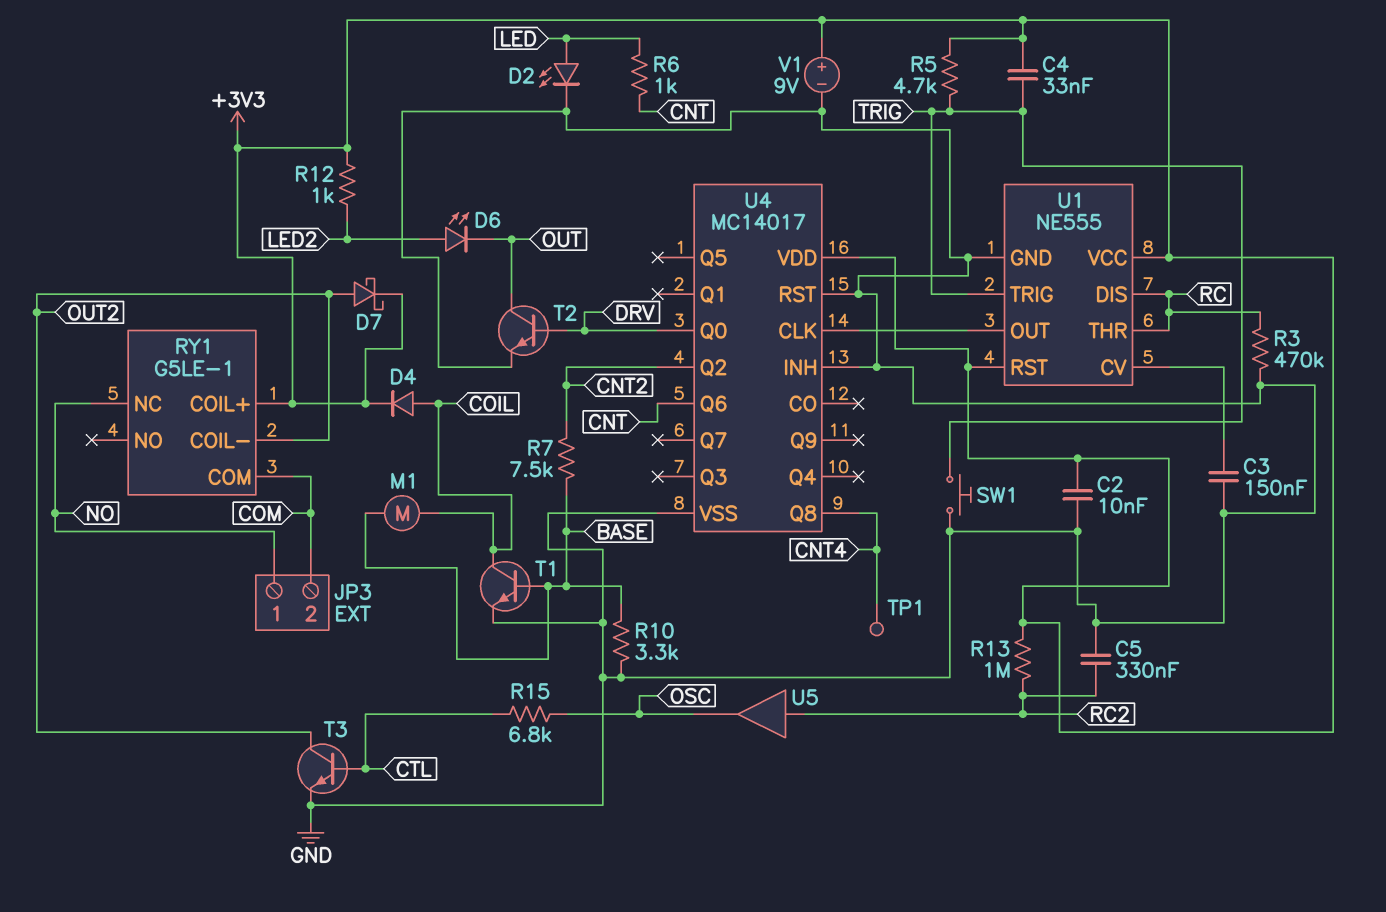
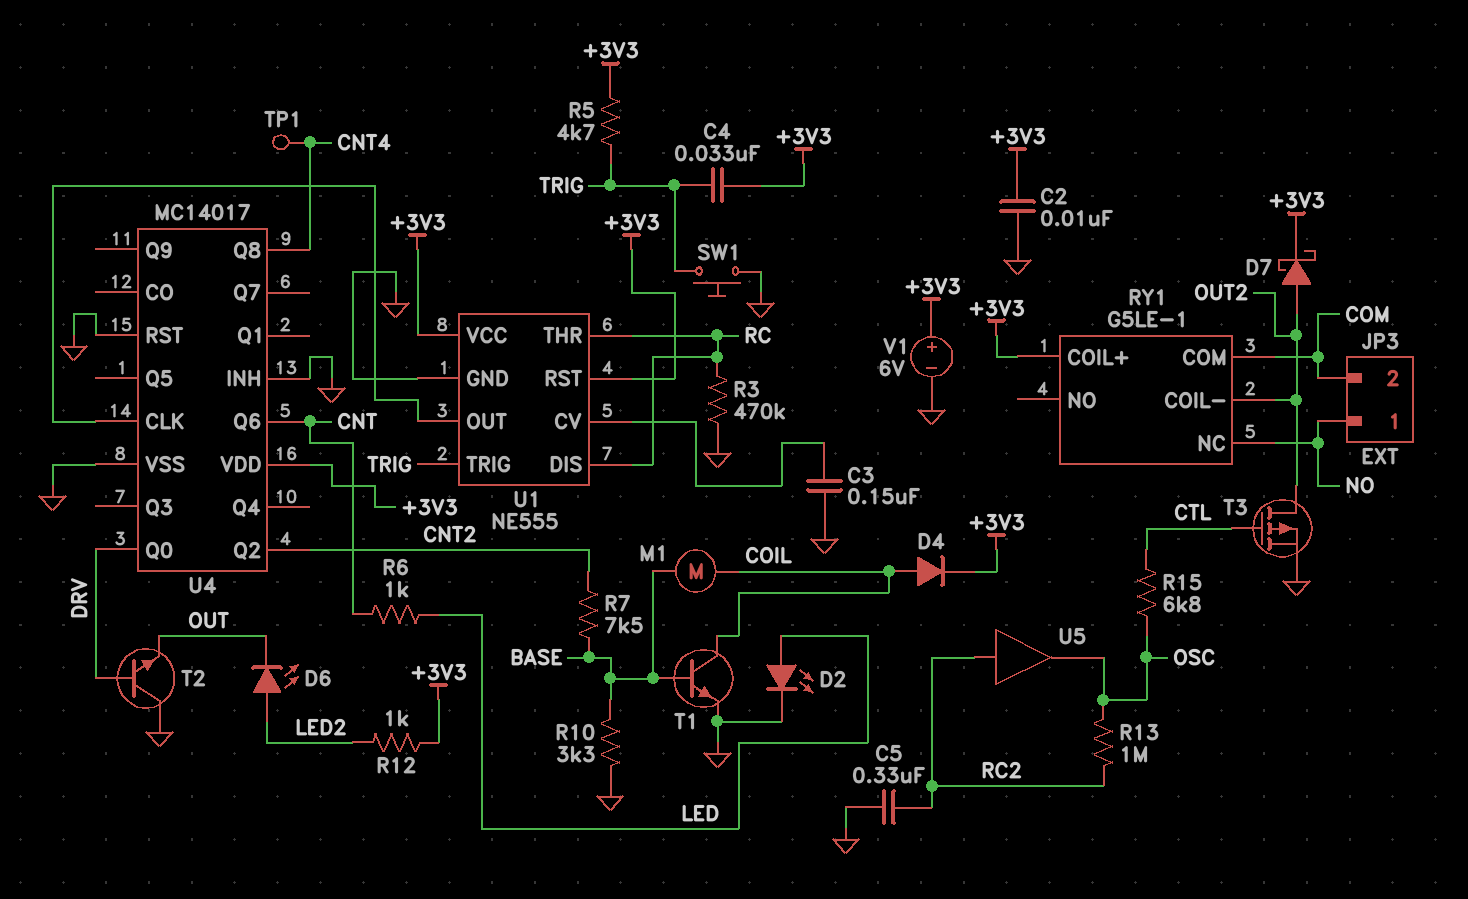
R13: 1M (+3V3, RC2) -> 1M (OSC, RC2)
T2: NPN (B DRV, C OUT, E GND) -> NPN (B DRV, C GND, E OUT)
T3: NPN (B CTL, C OUT2, E GND) -> PMOS (G CTL, D OUT2, S GND)
V1: 9V (plus +3V3, minus GND) -> 6V (plus +3V3, minus GND)

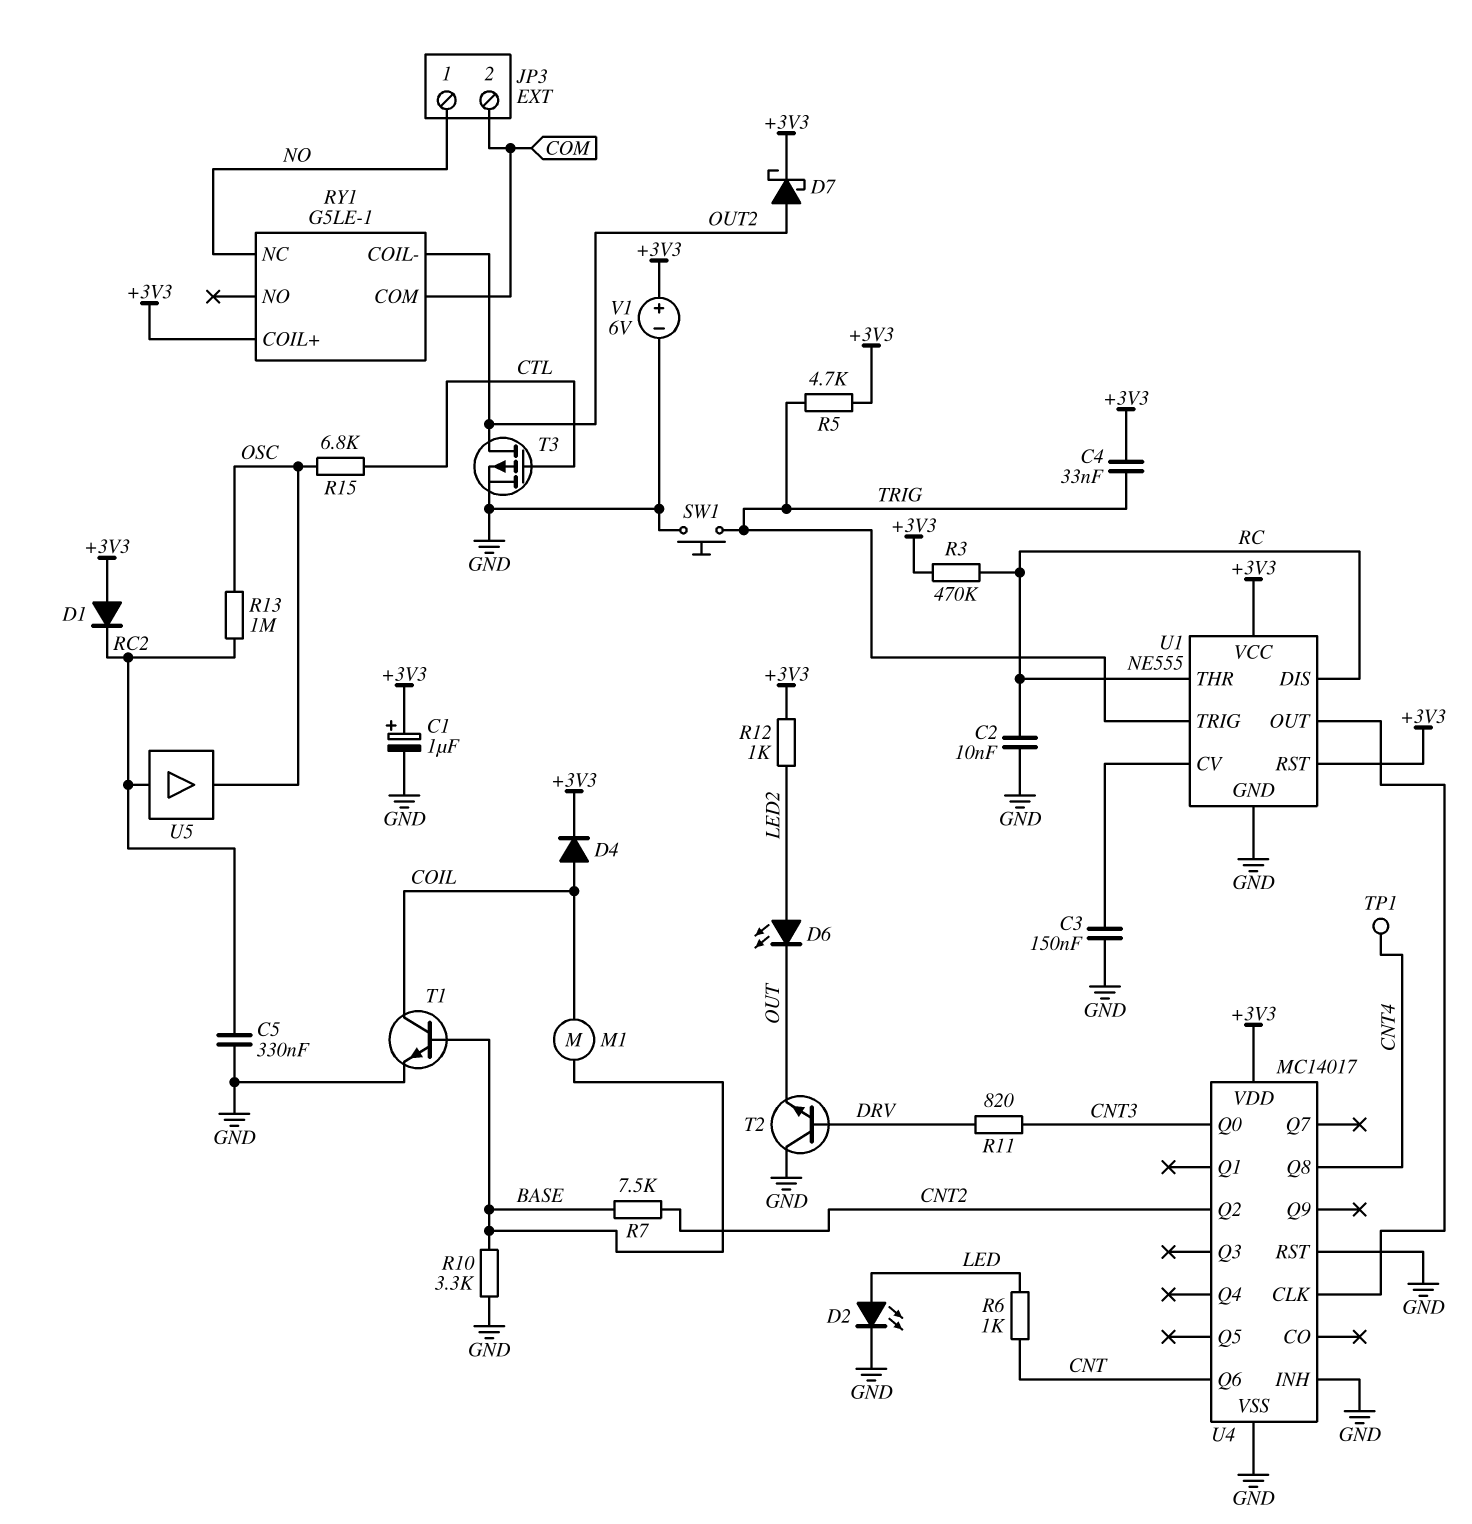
C1: none -> 1uF (plus +3V3, minus GND)
C2: 10nF (+3V3, GND) -> 10nF (GND, RC)
D1: none -> diode (A +3V3, K RC2)
R3: 470k (GND, RC) -> 470k (+3V3, RC)
R11: none -> 820 (CNT3, DRV)
U4 pin Q0: DRV -> CNT3

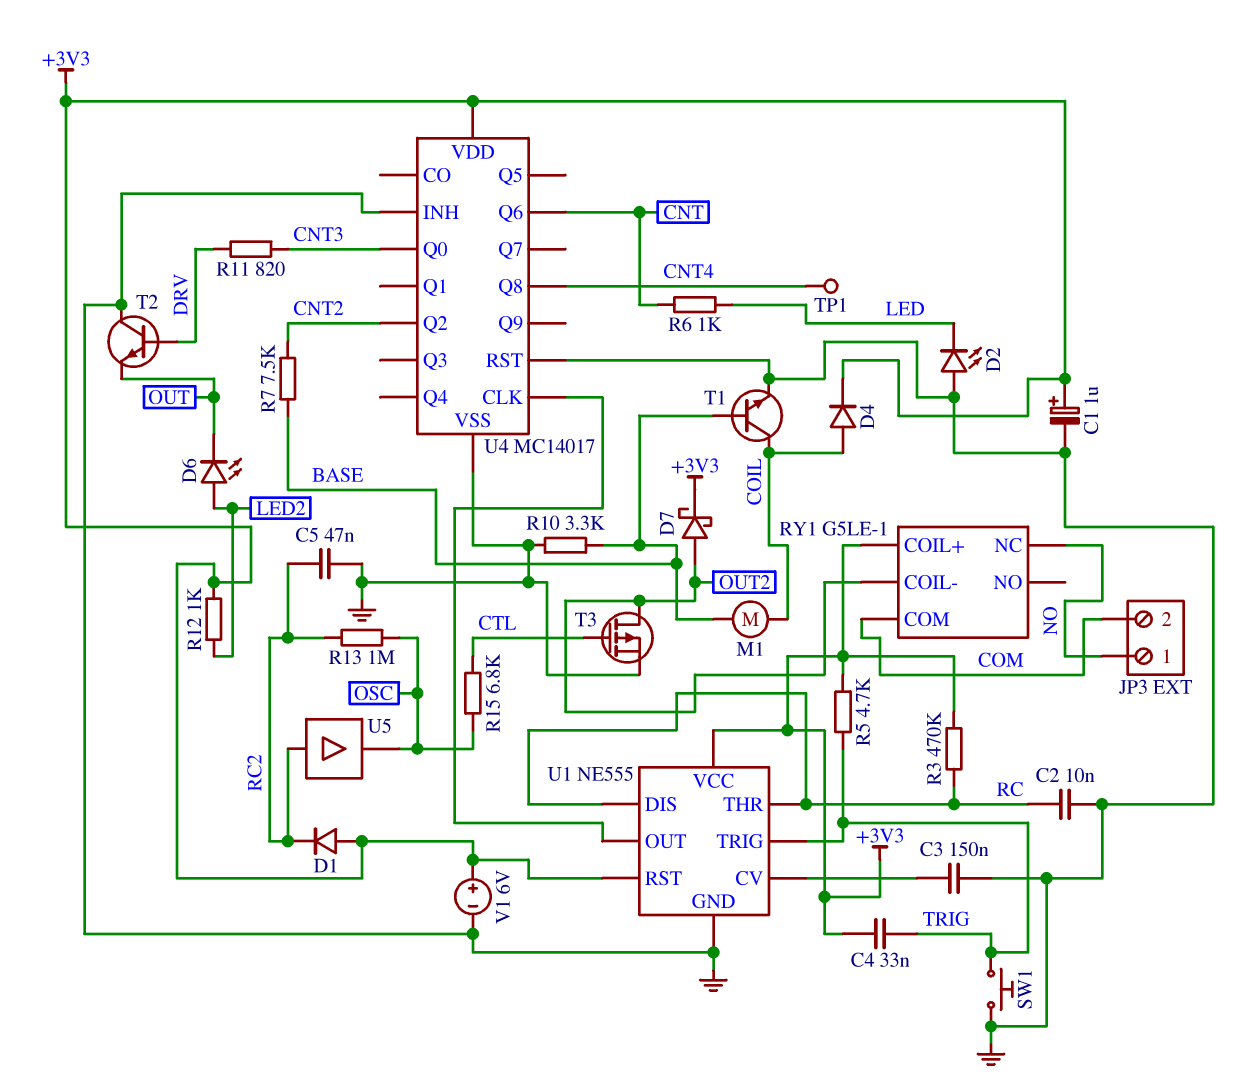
C5: 330nF (GND, RC2) -> 47nF (GND, RC2)
D2: LED (A LED, K GND) -> LED (A GND, K LED)

